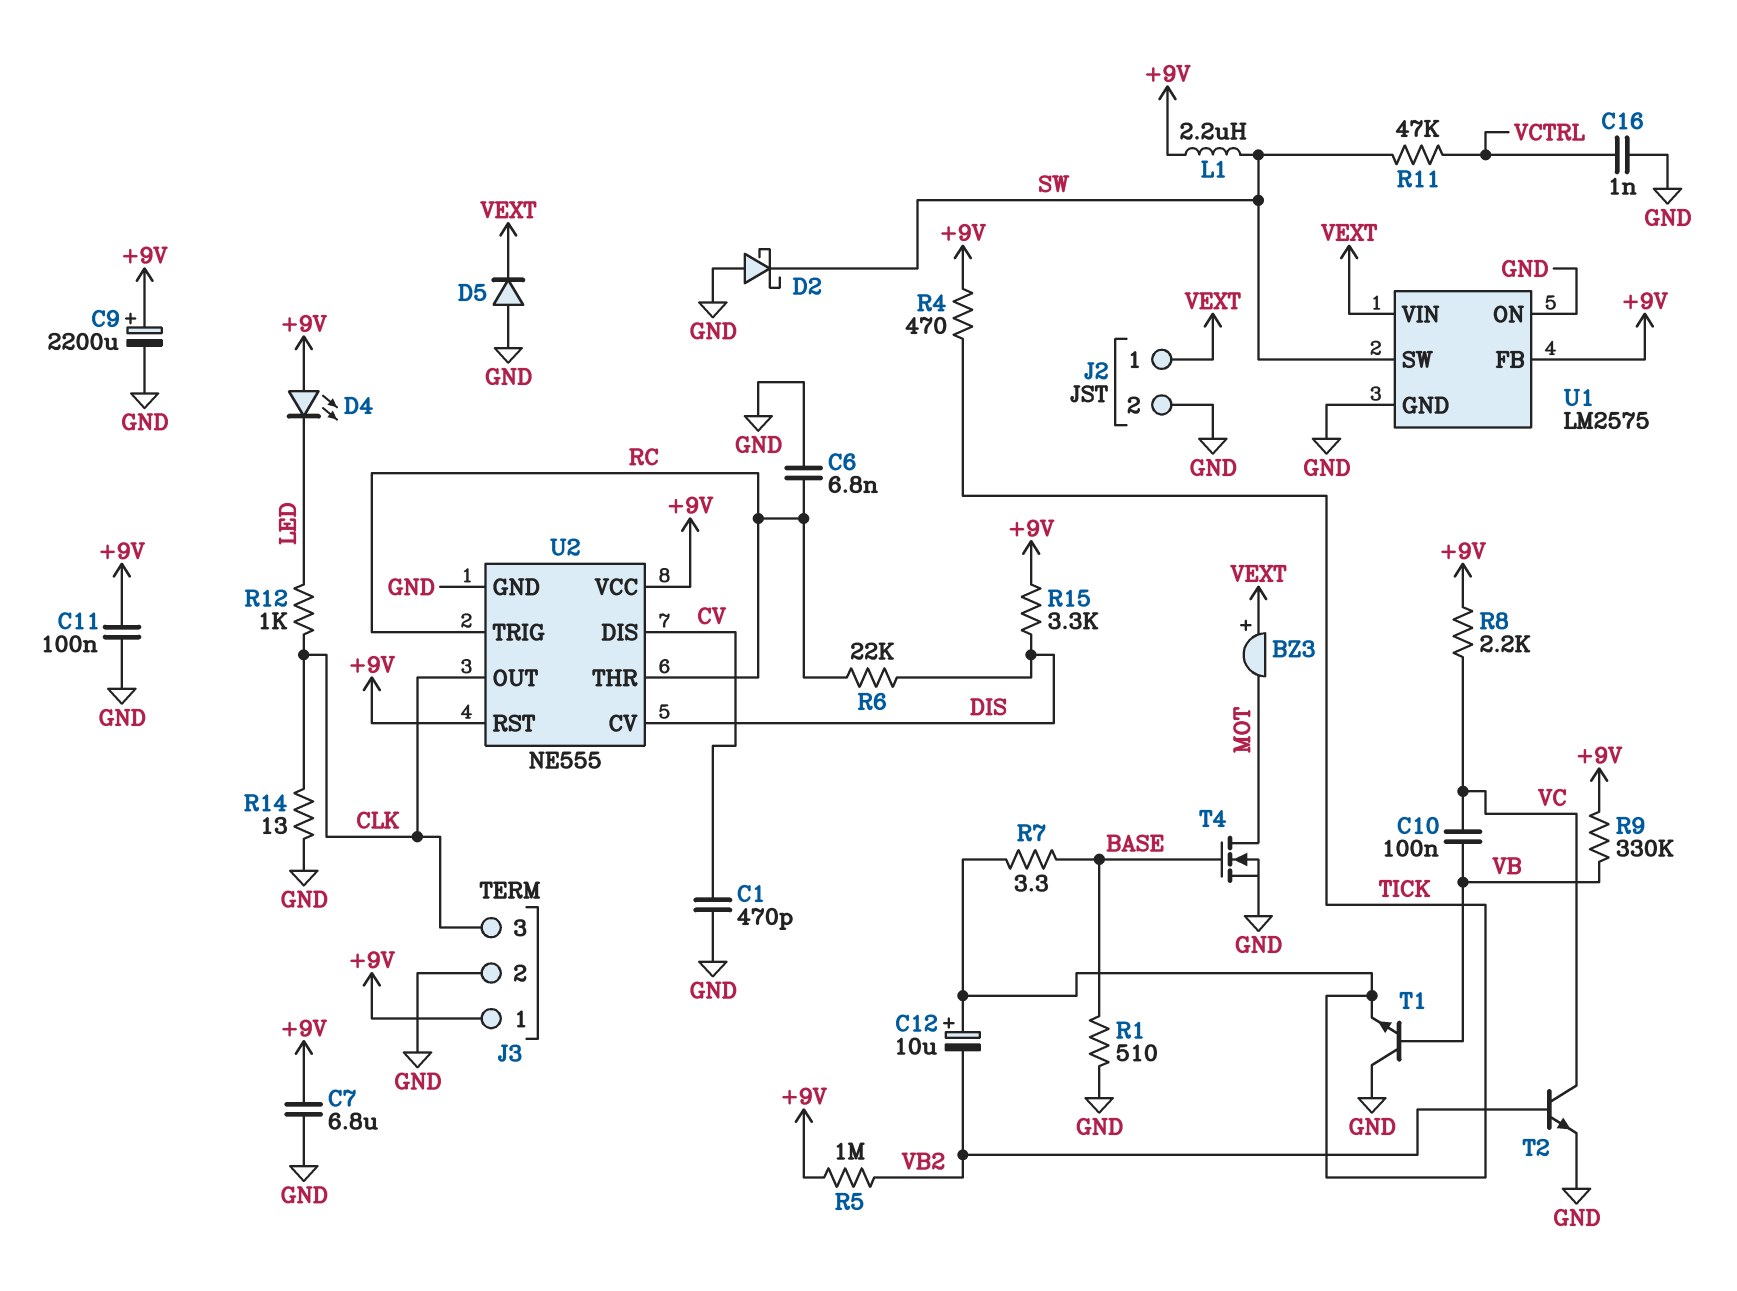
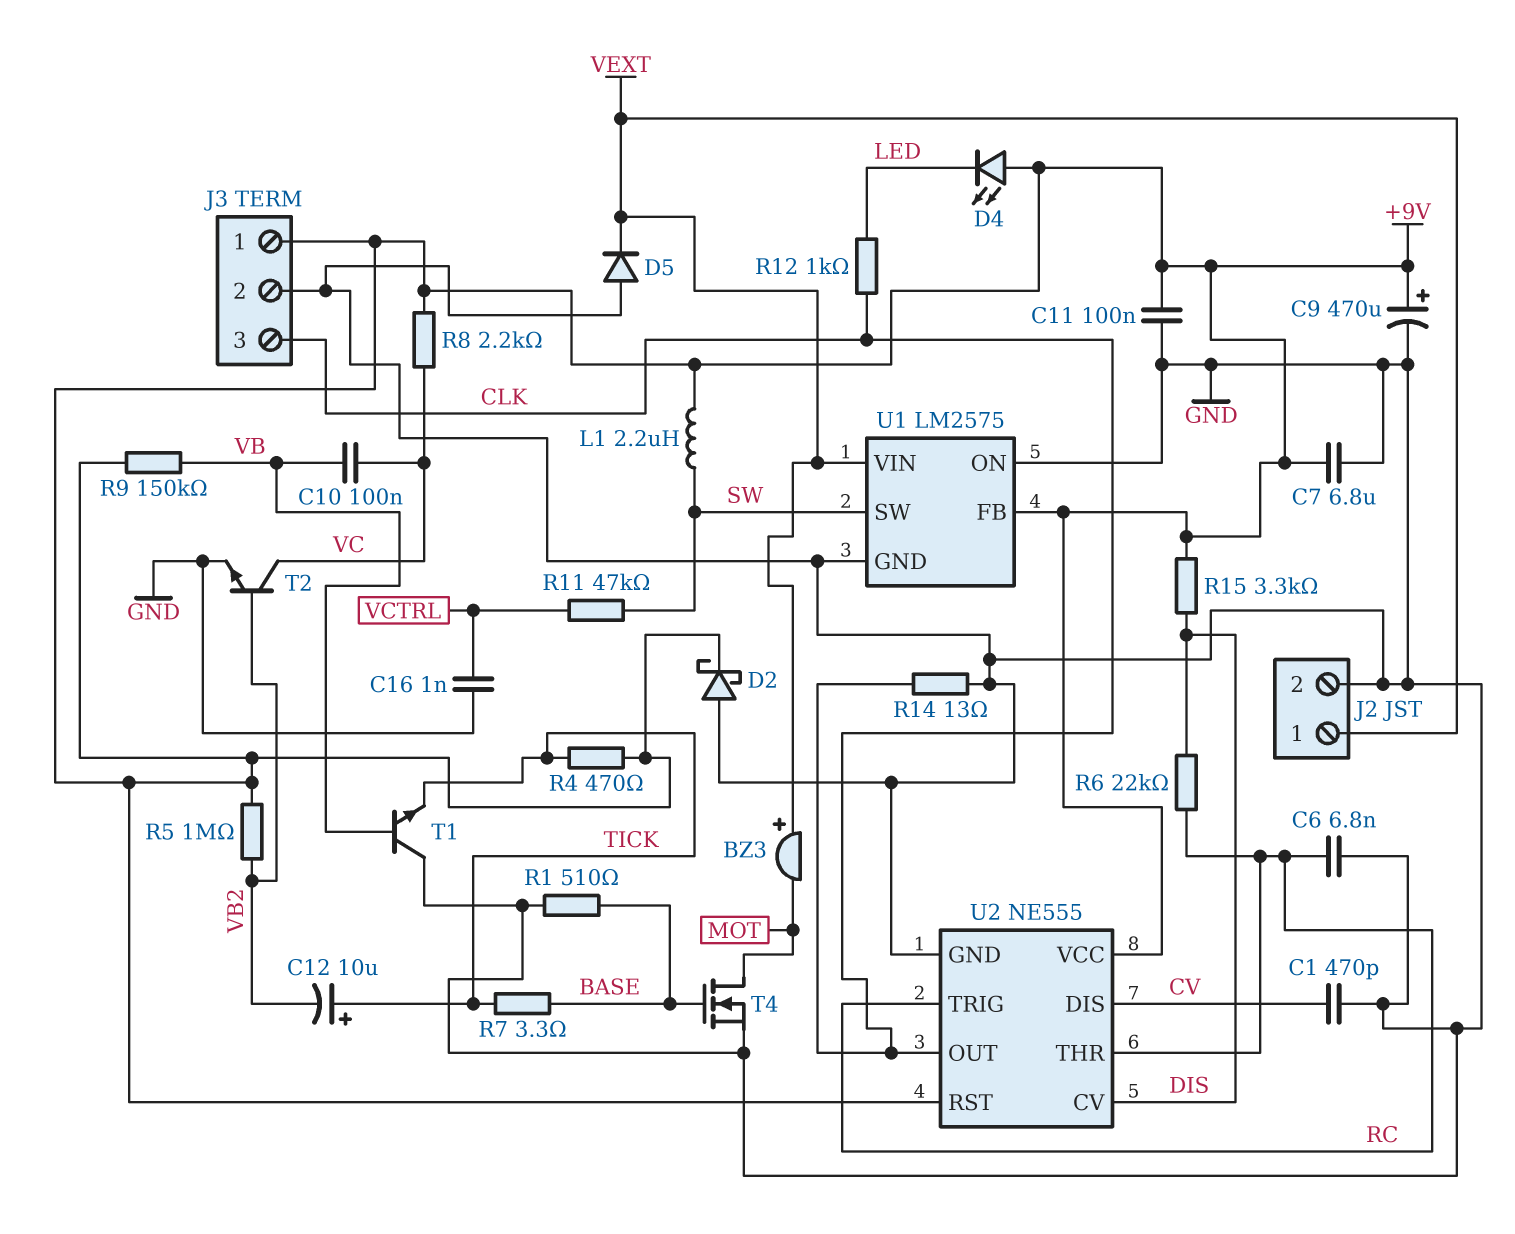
C9: 2200uF (plus +9V, minus GND) -> 470uF (plus +9V, minus GND)
D2: schottky (A GND, K SW) -> schottky (A GND, K +9V)
R9: 330k (+9V, VB) -> 150k (+9V, VB)

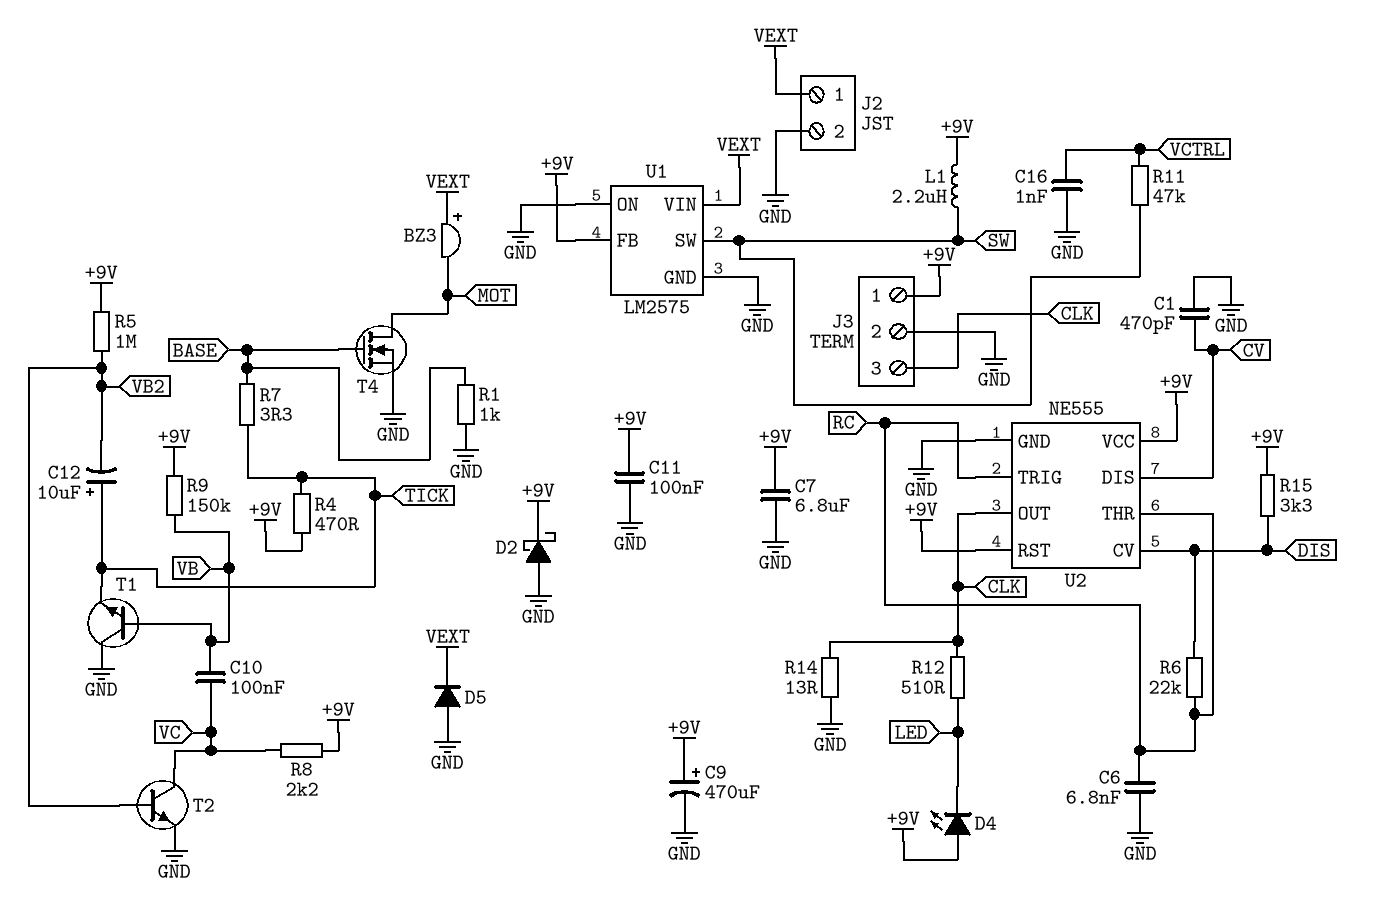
R1: 510 (BASE, GND) -> 1k (BASE, GND)
R12: 1k (CLK, LED) -> 510 (CLK, LED)

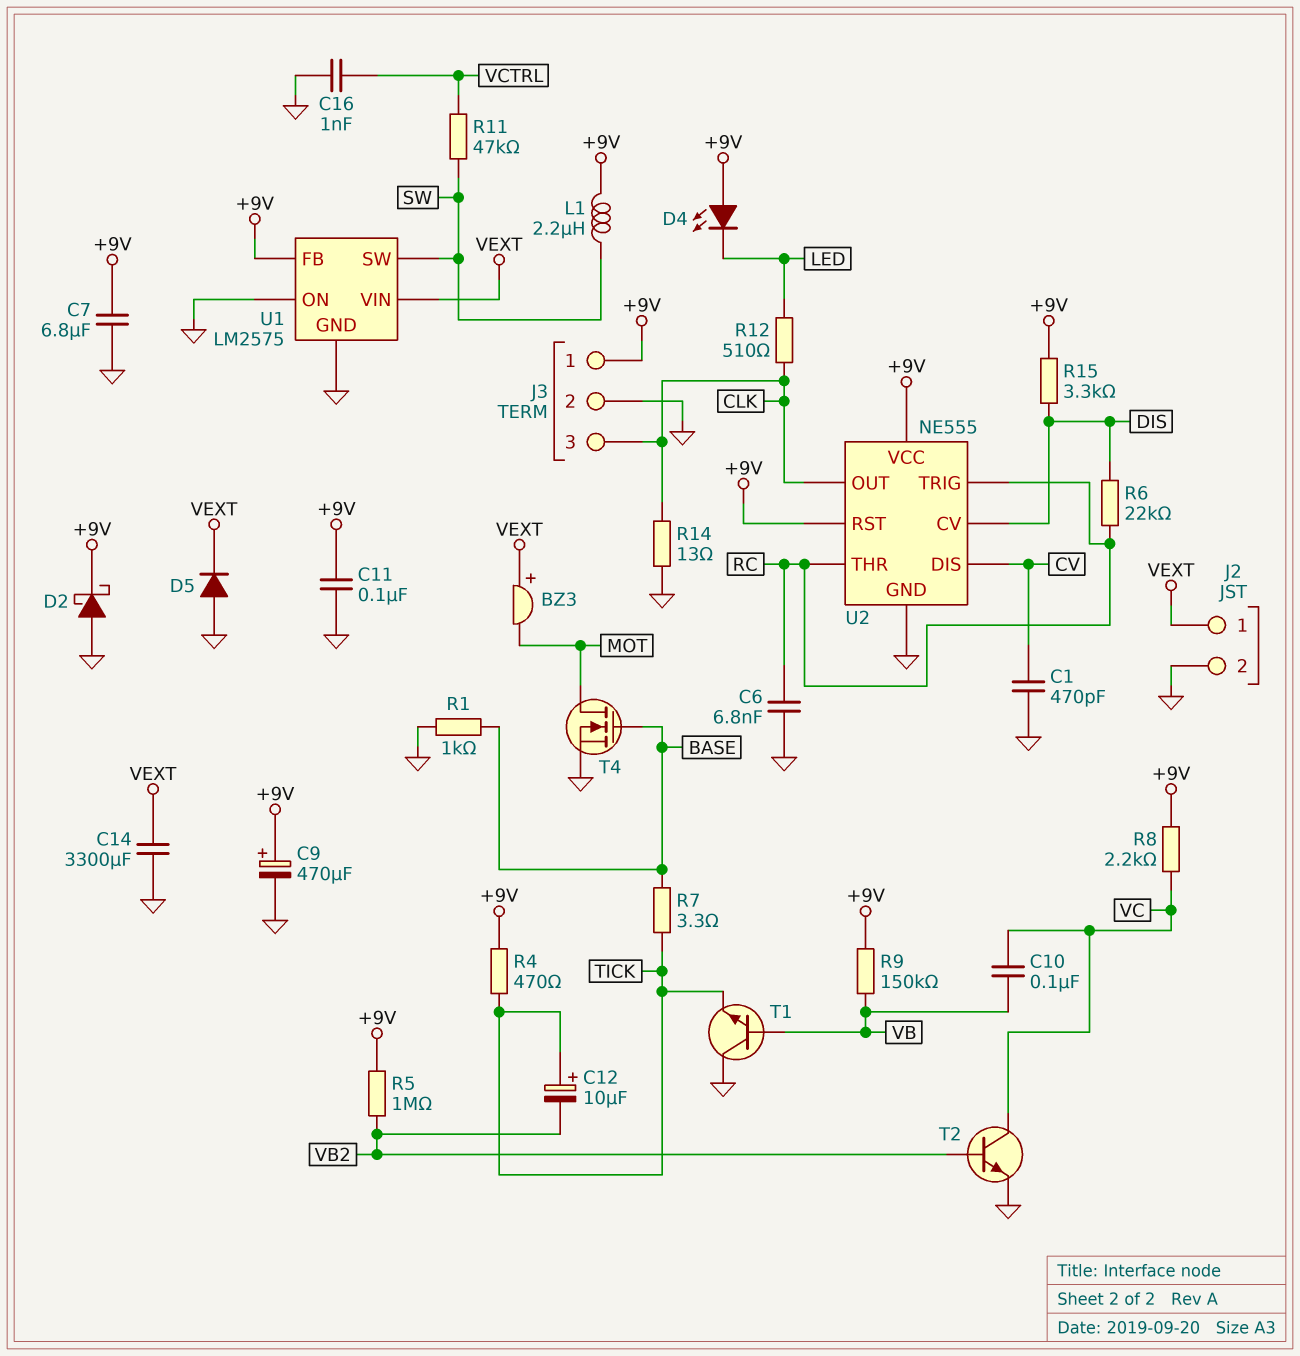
C14: none -> 3300uF (GND, VEXT)

